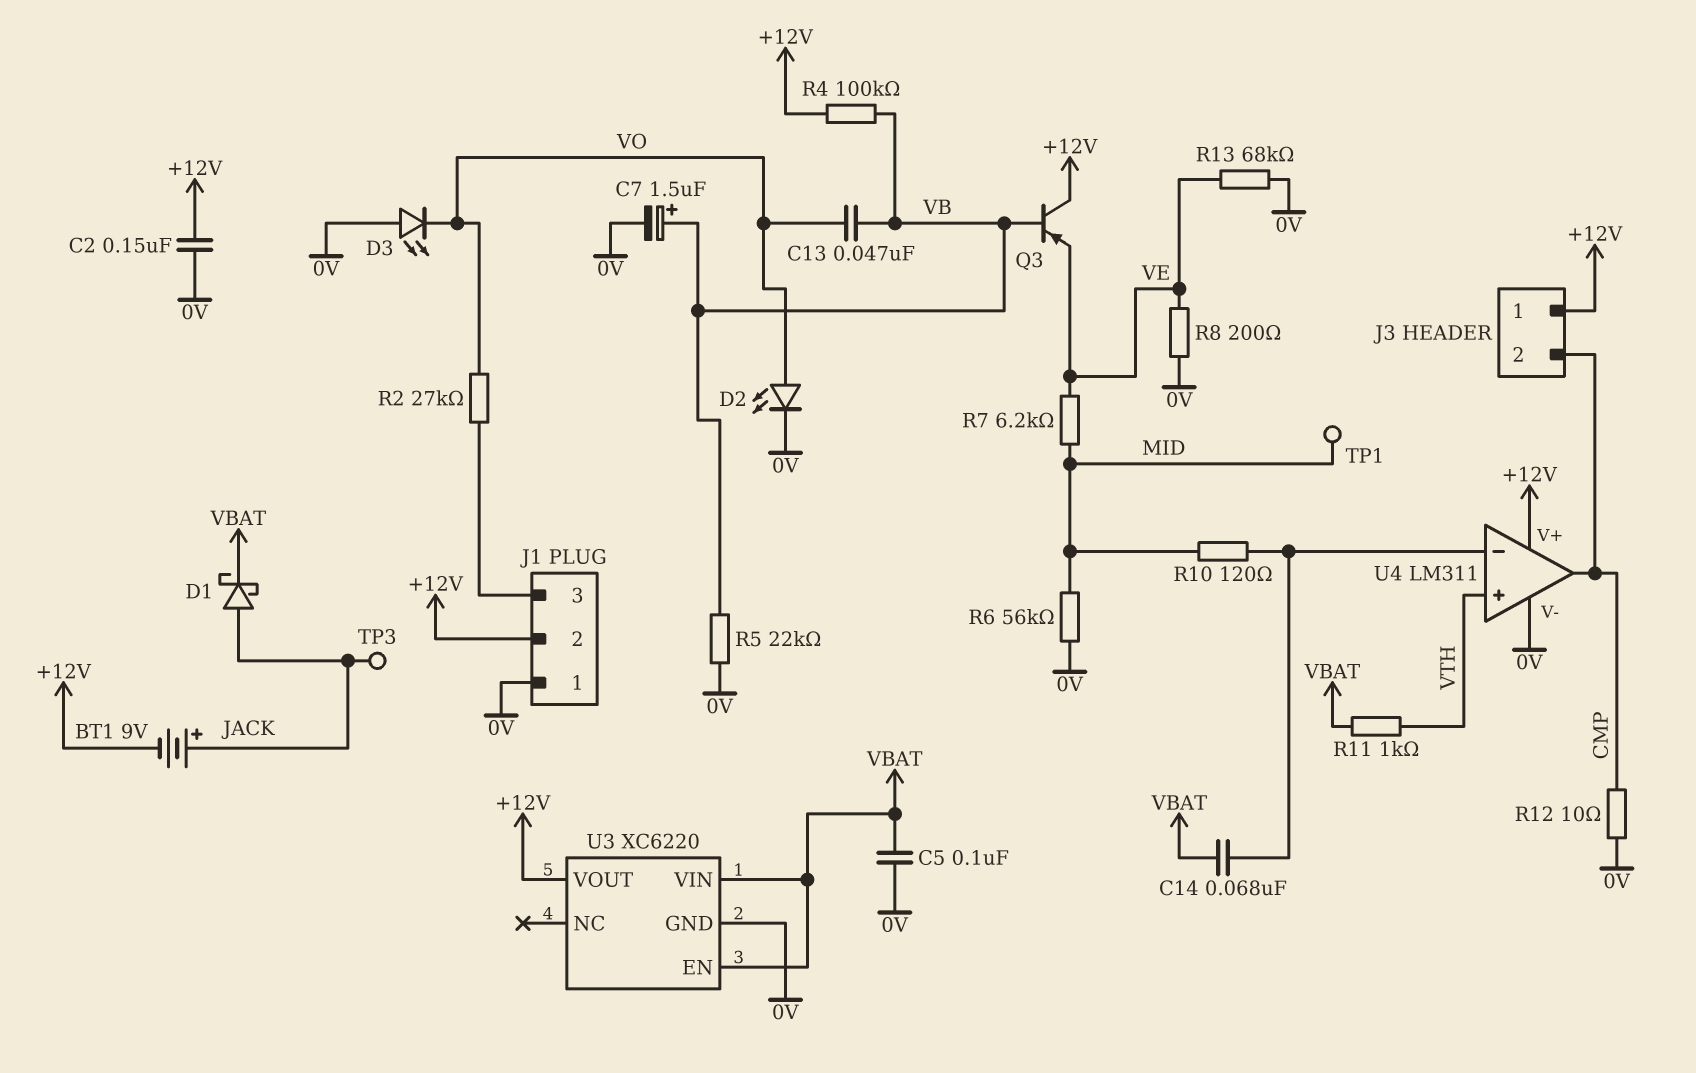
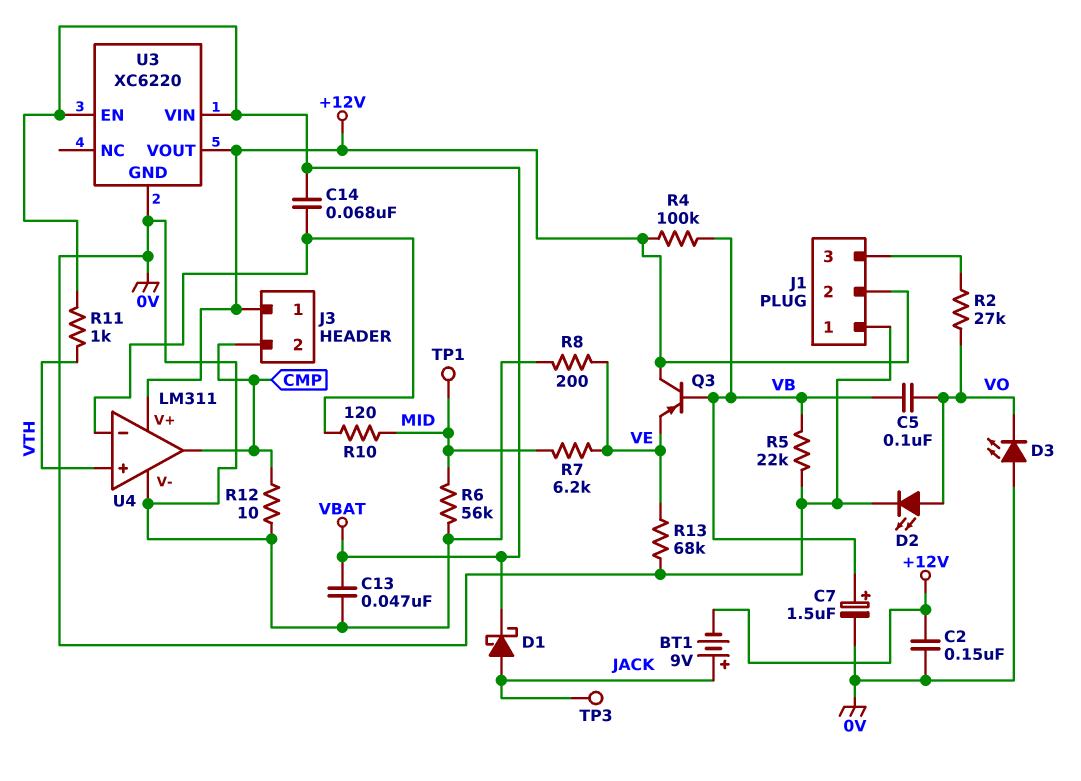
C5: 100nF (0V, VBAT) -> 100nF (VB, VO)
C13: 47nF (VB, VO) -> 47nF (0V, VBAT)

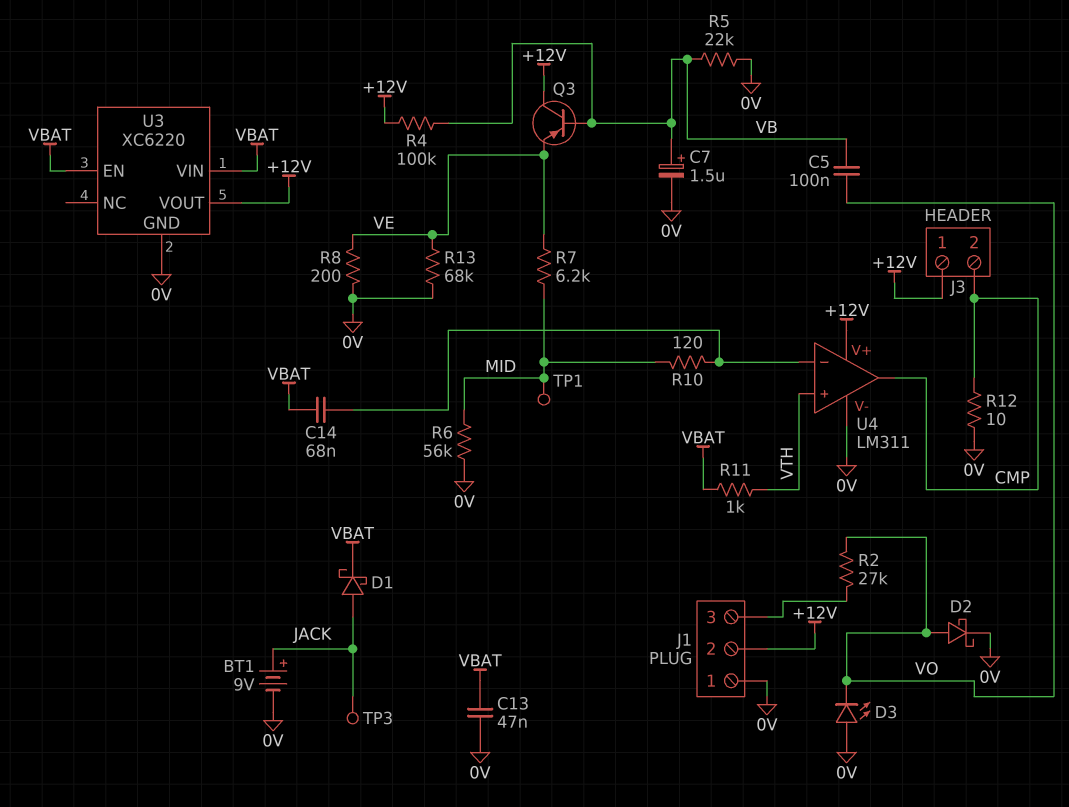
BT1: 9V (plus JACK, minus +12V) -> 9V (plus JACK, minus 0V)
C2: 150nF (+12V, 0V) -> none
D2: LED (A VO, K 0V) -> schottky (A VO, K 0V)

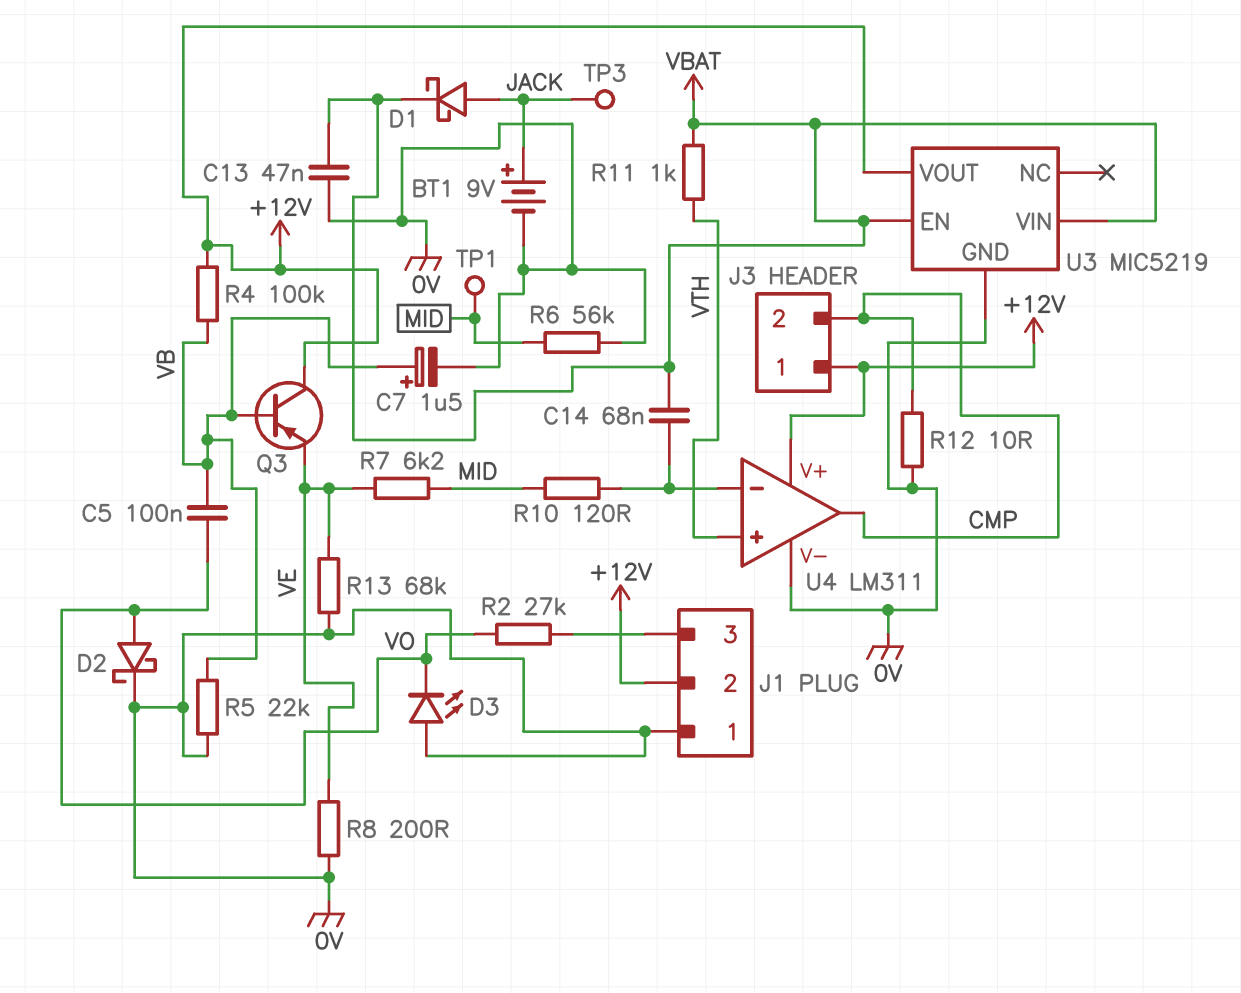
U3: XC6220 -> MIC5219

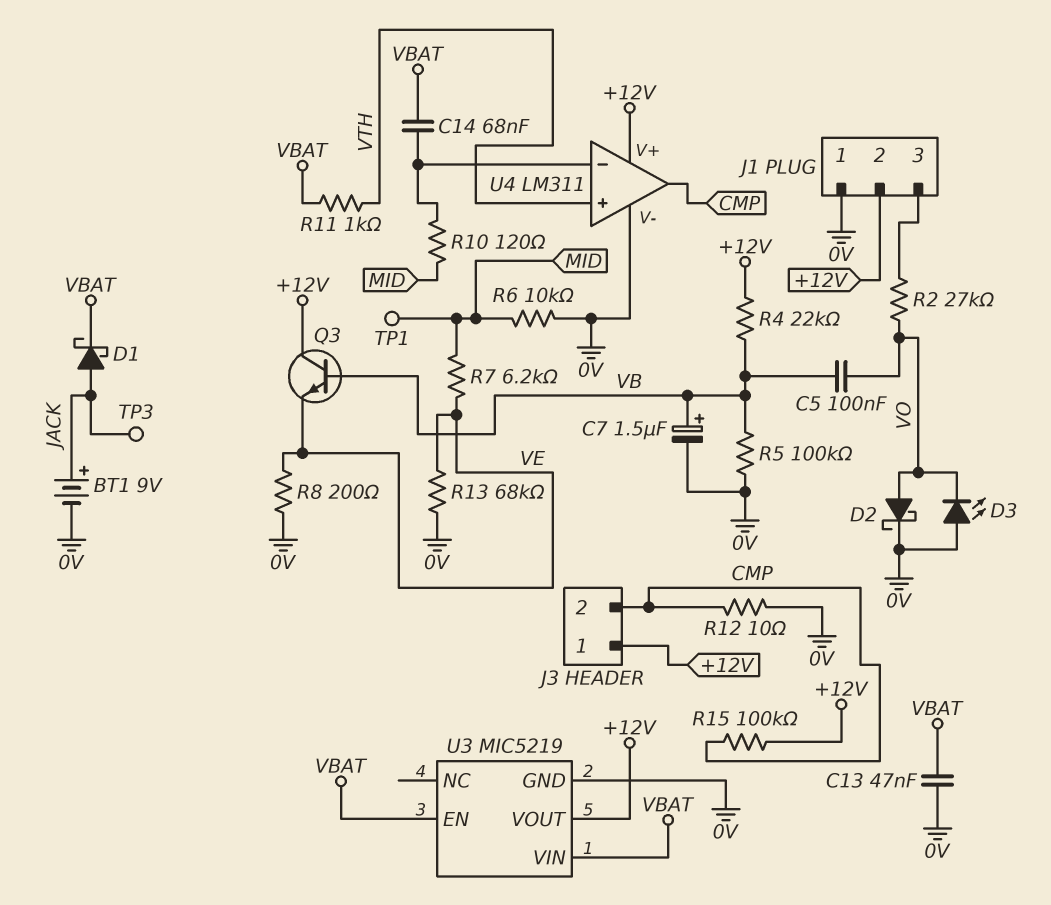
Q3: PNP (B VB, C +12V, E VE) -> NPN (B VB, C +12V, E VE)
R4: 100k (+12V, VB) -> 22k (+12V, VB)
R5: 22k (0V, VB) -> 100k (0V, VB)
R6: 56k (0V, MID) -> 10k (0V, MID)
R15: none -> 100k (+12V, CMP)

